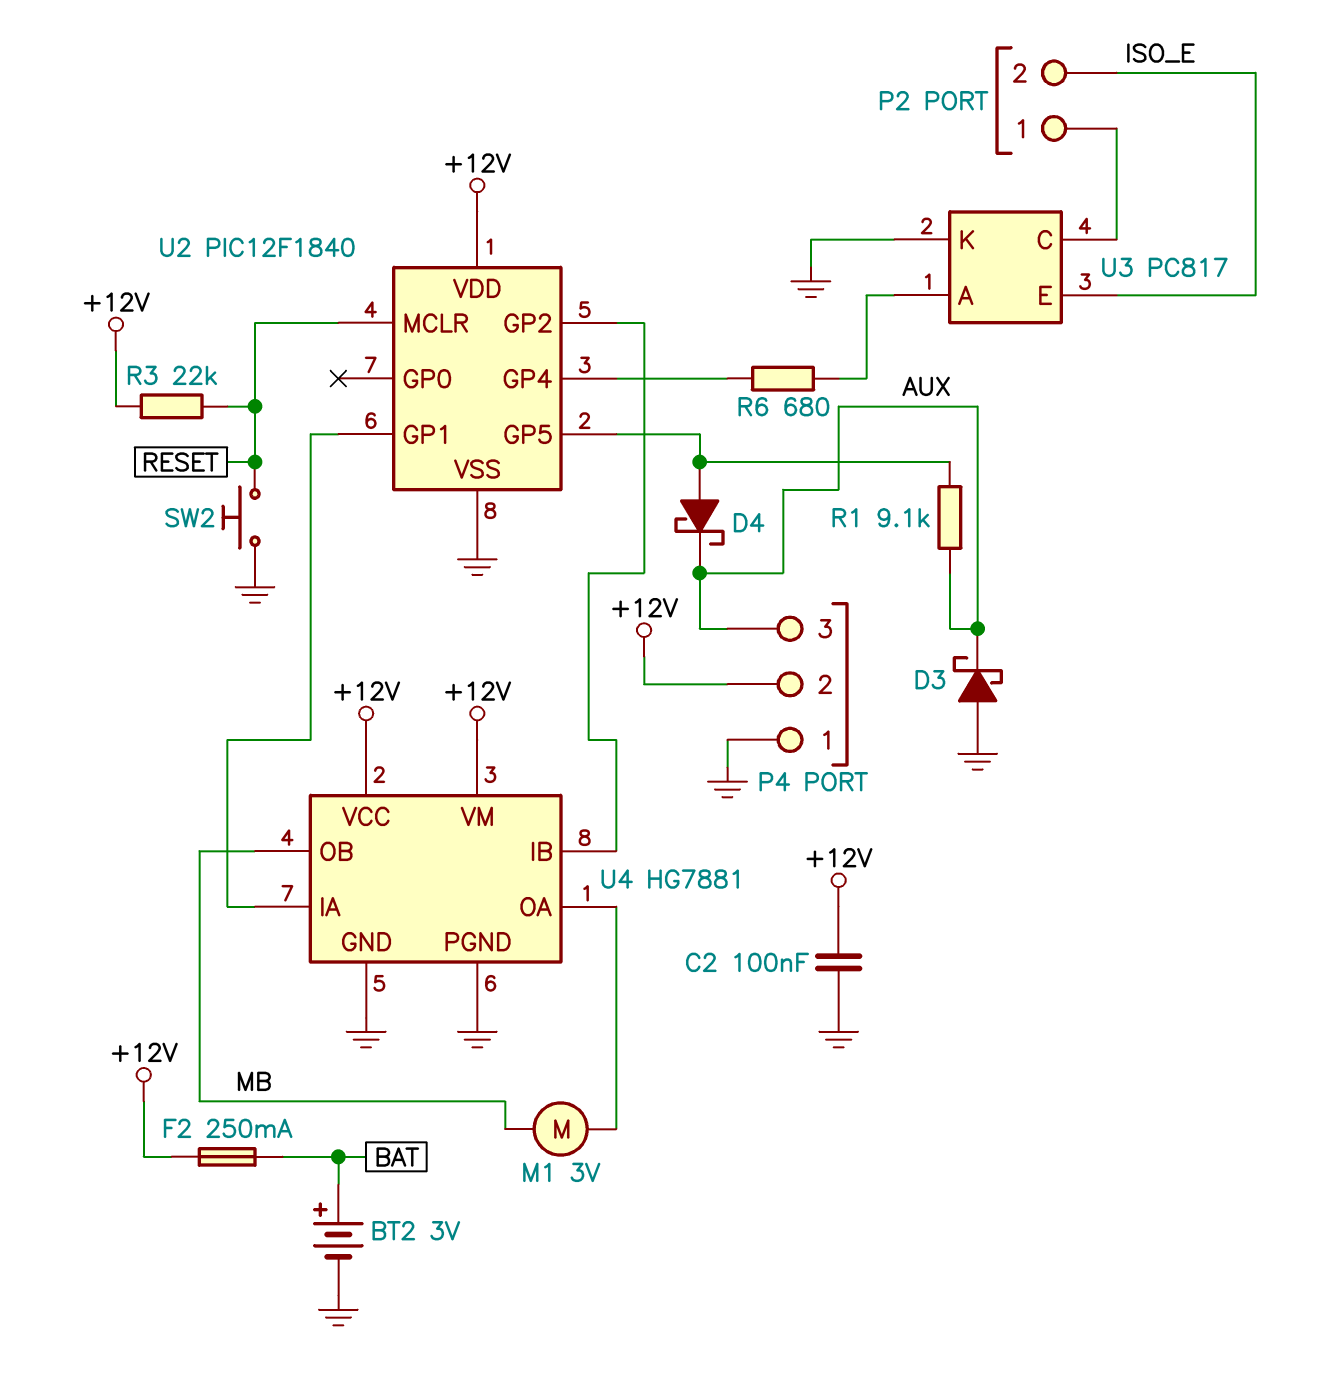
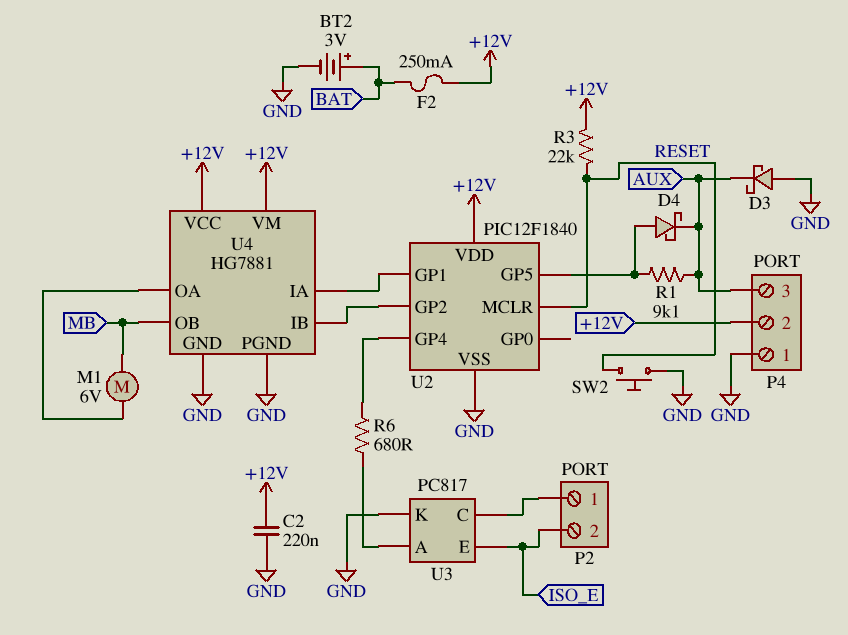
C2: 100nF (+12V, GND) -> 220nF (+12V, GND)
M1: motor 3V (MB, U4/OA) -> motor 6V (MB, U4/OA)

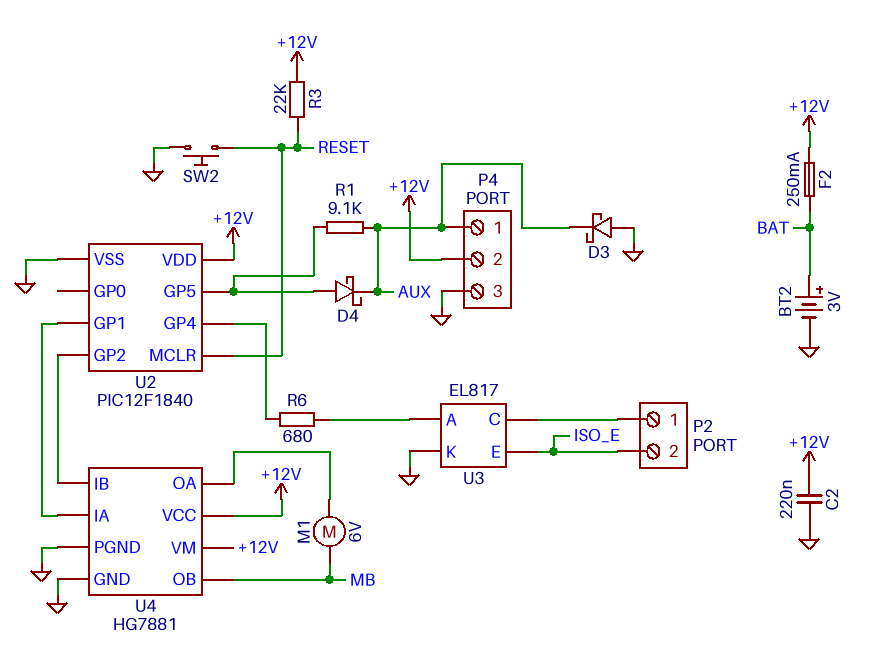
P4 pin 1: GND -> AUX
P4 pin 3: AUX -> GND
U3: PC817 -> EL817

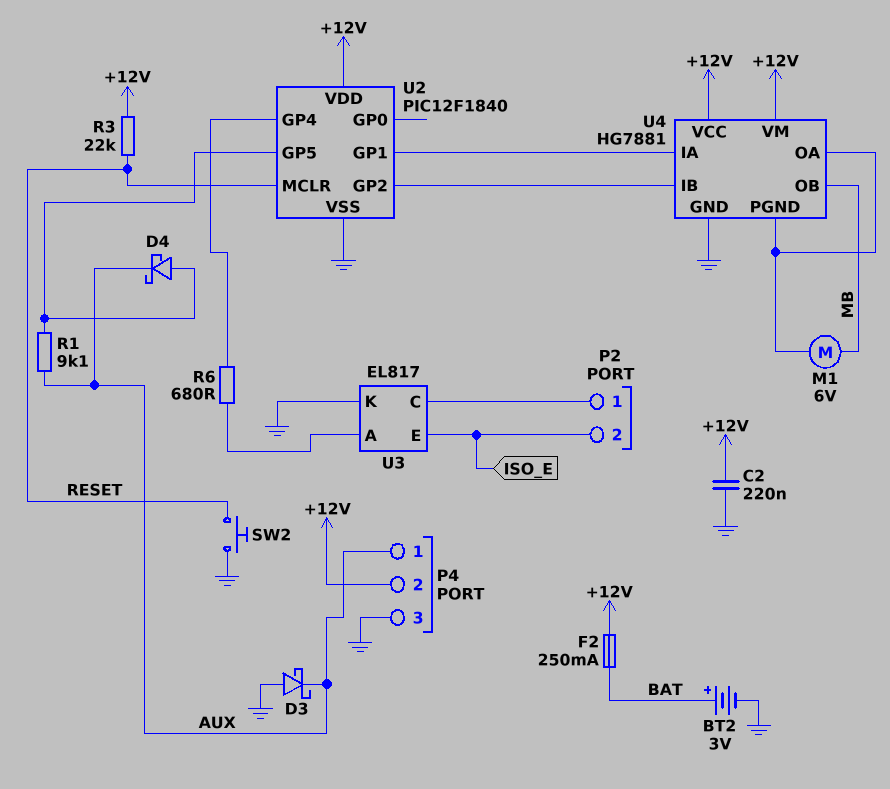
U4 pin PGND: GND -> U4/OA

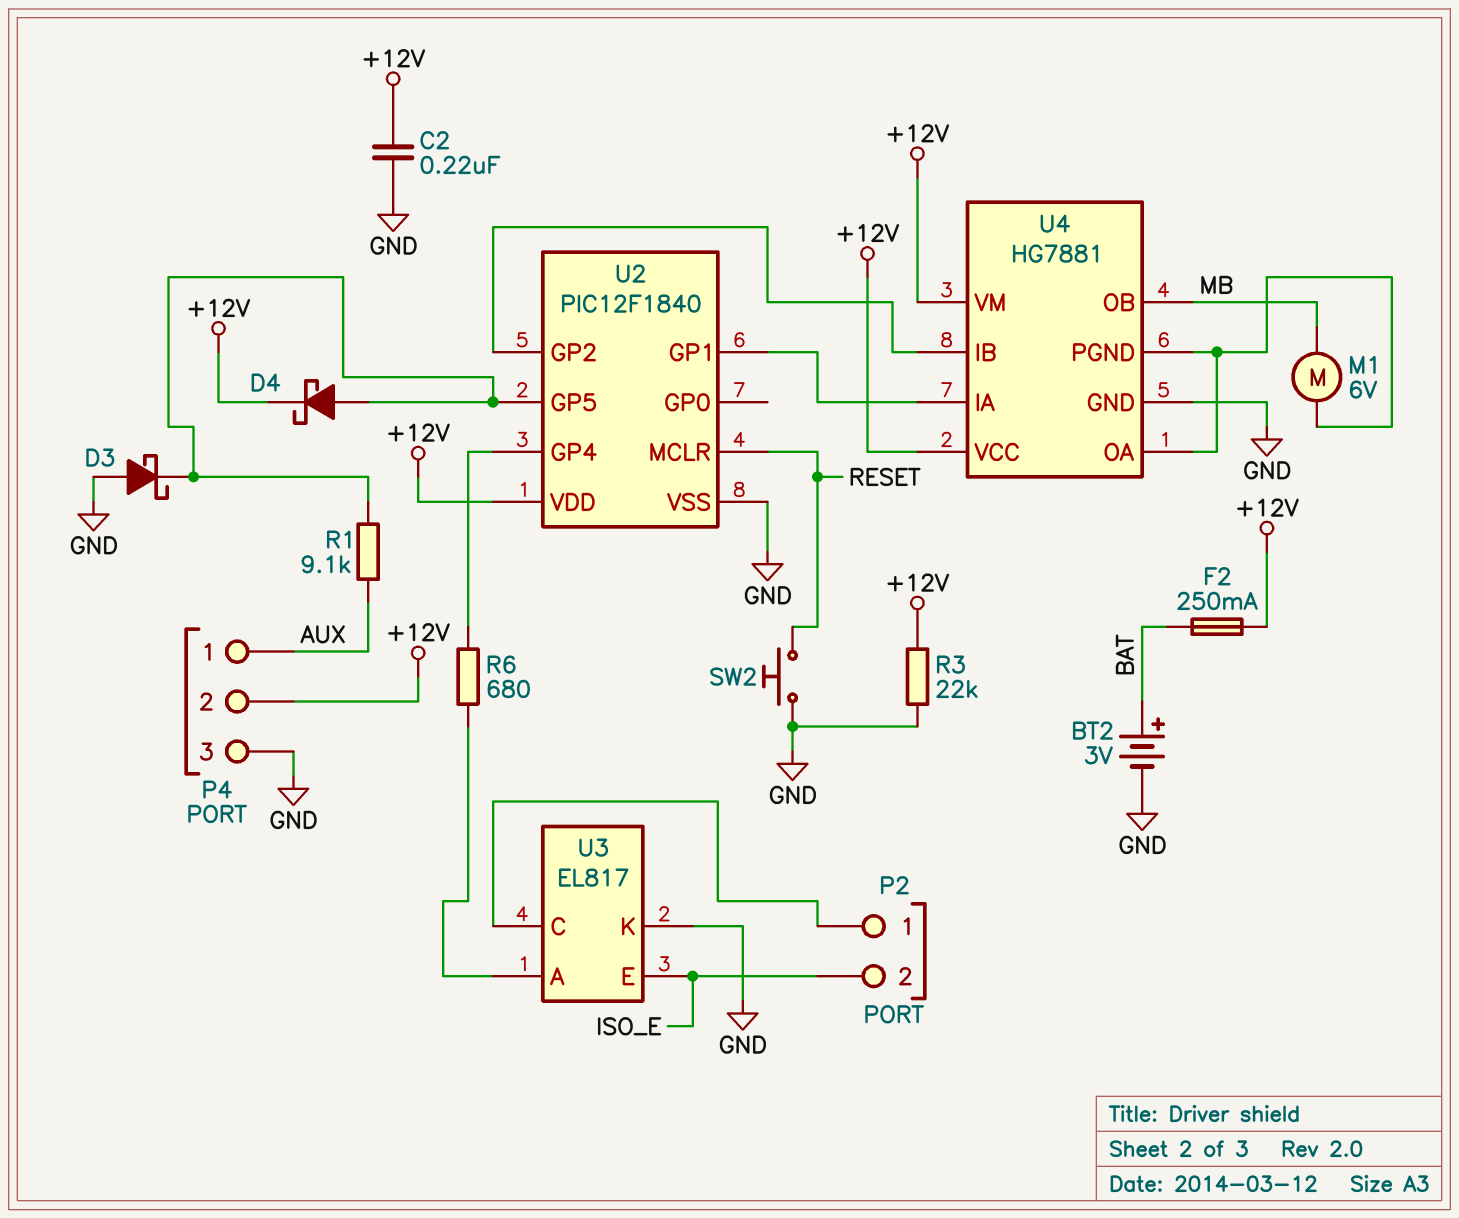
D3: schottky (A GND, K AUX) -> schottky (A GND, K U2/GP5)
D4: schottky (A U2/GP5, K AUX) -> schottky (A U2/GP5, K +12V)
R3: 22k (+12V, RESET) -> 22k (+12V, GND)

